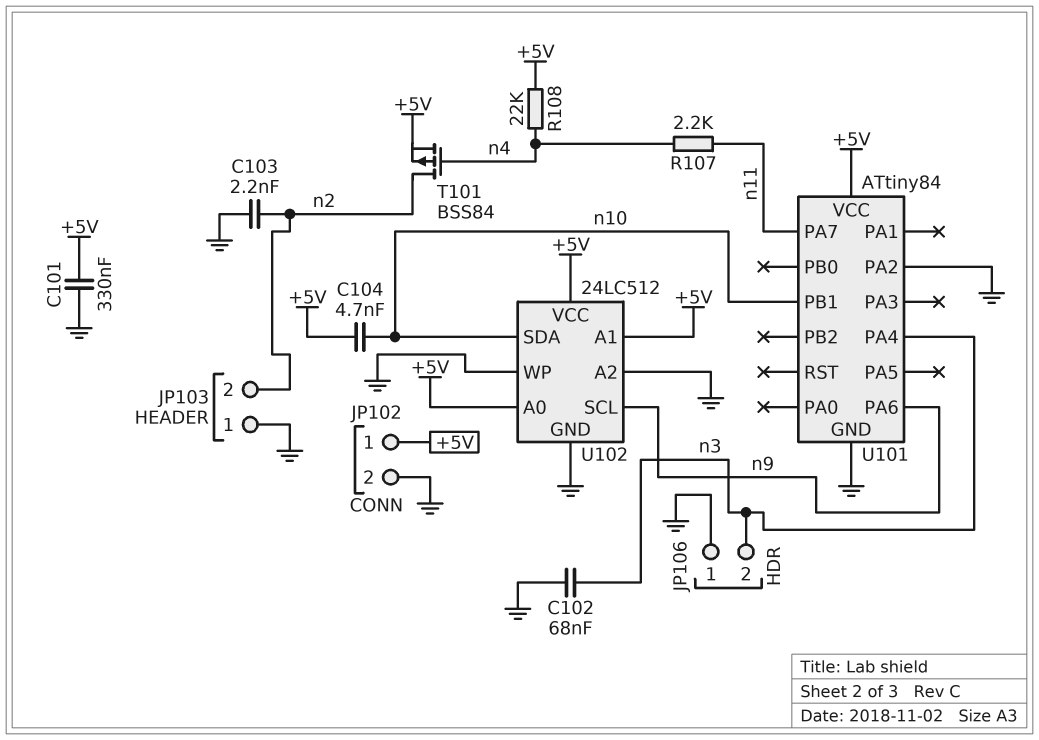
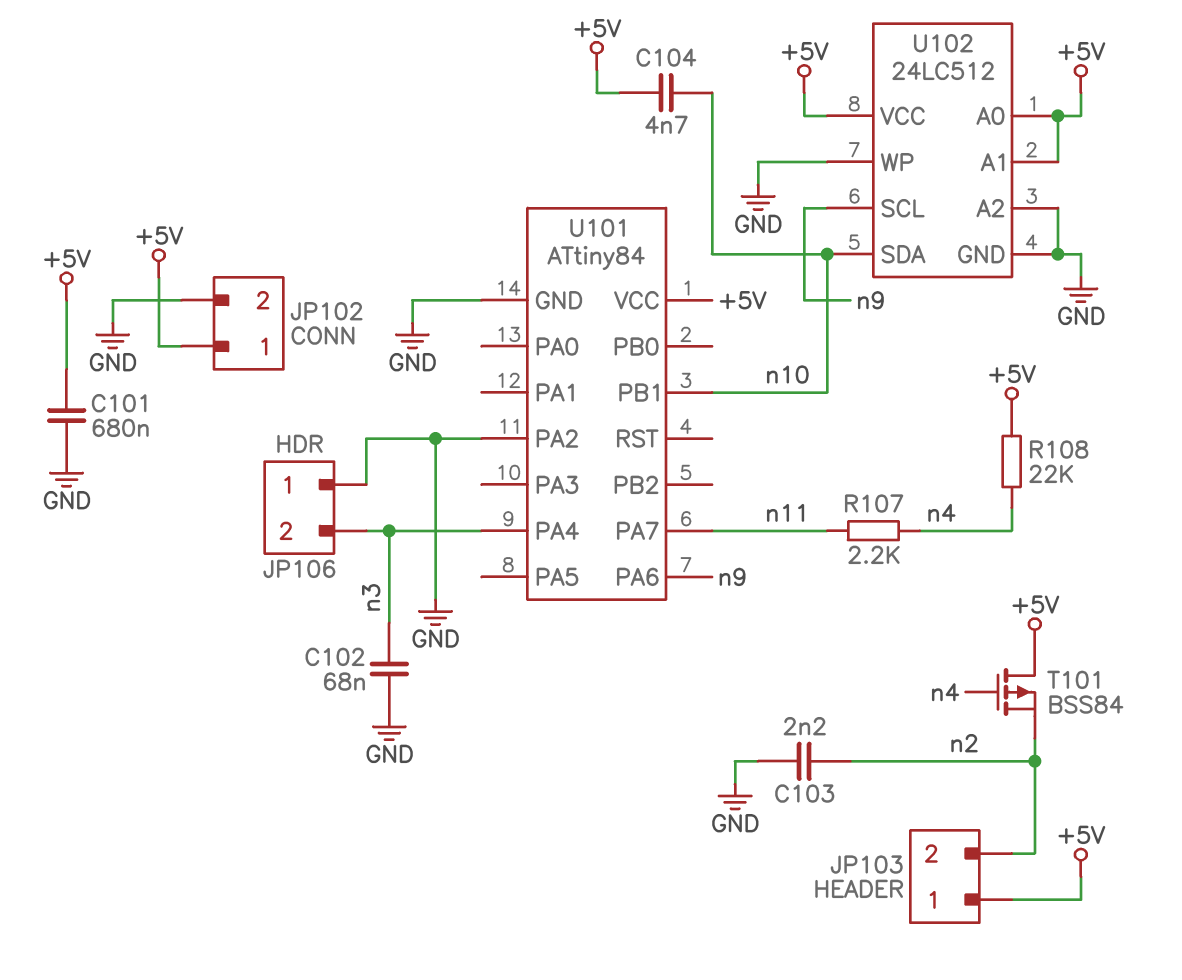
C101: 330nF (+5V, GND) -> 680nF (+5V, GND)
JP103 pin 1: GND -> +5V
T101: PMOS BSS84 (G n4, D n2, S +5V) -> PMOS BSS84 (G n4, D +5V, S n2)

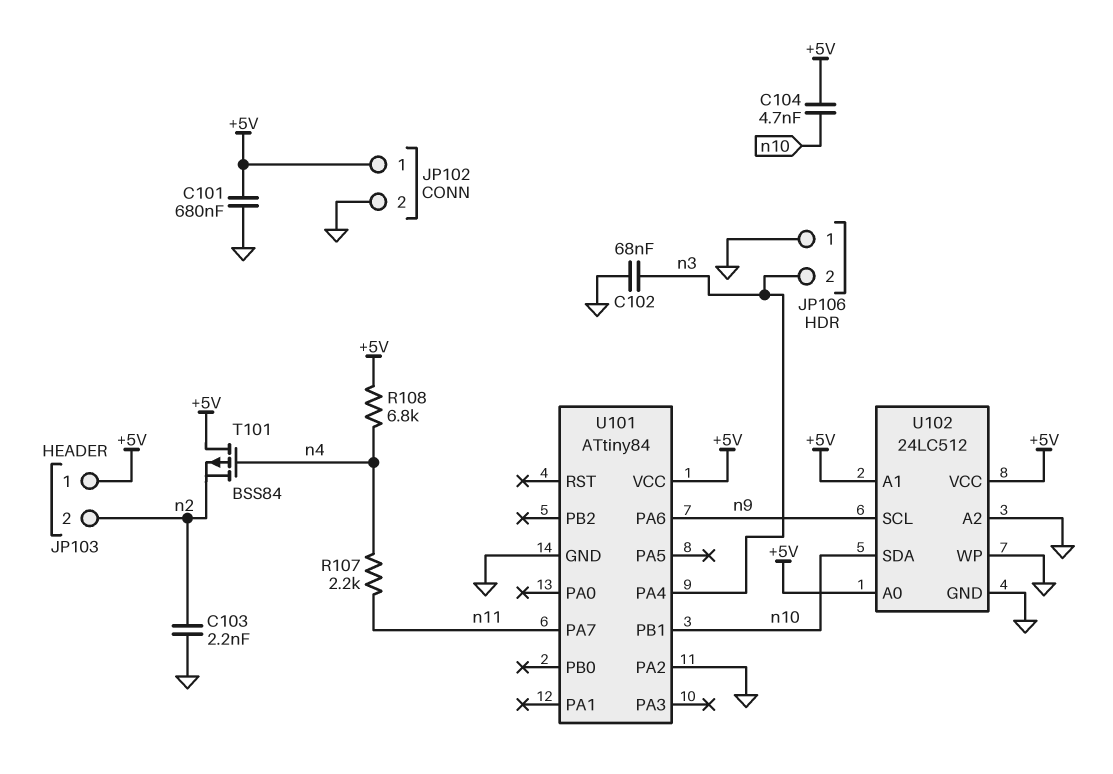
R108: 22k (+5V, n4) -> 6.8k (+5V, n4)

